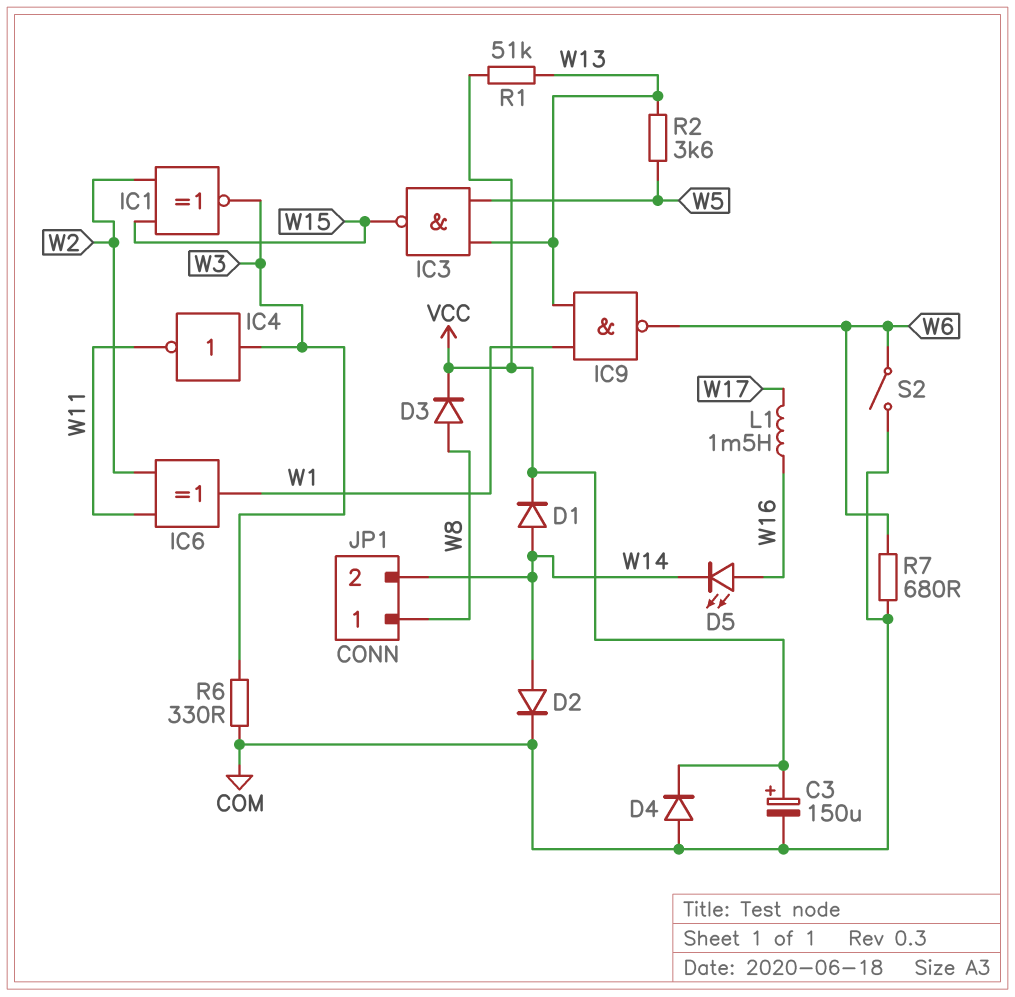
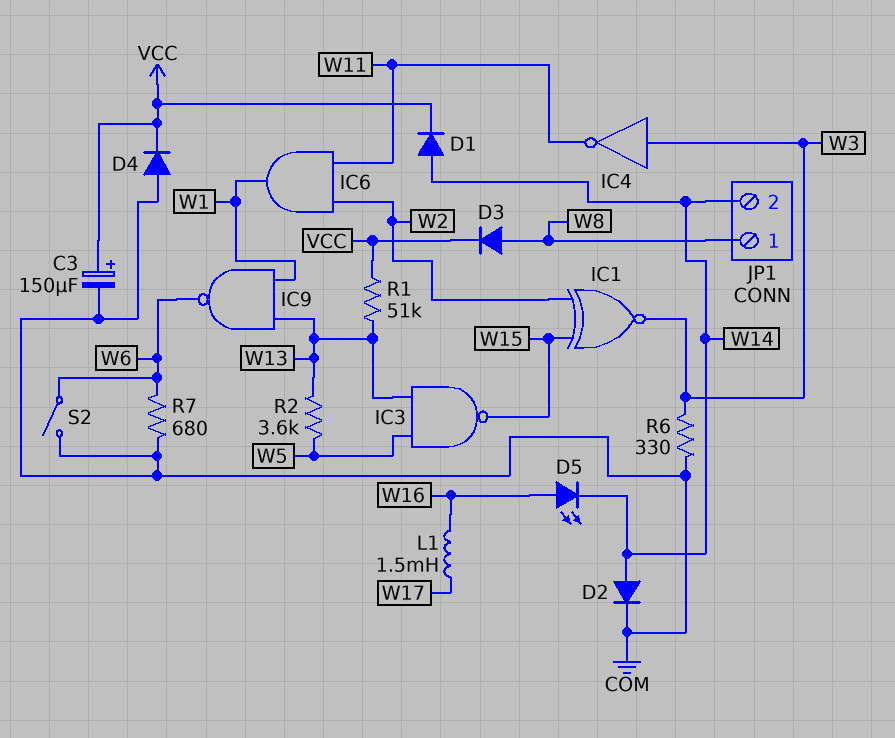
IC6: XOR (in W2, in W11, out W1) -> AND (in W2, in W11, out W1)

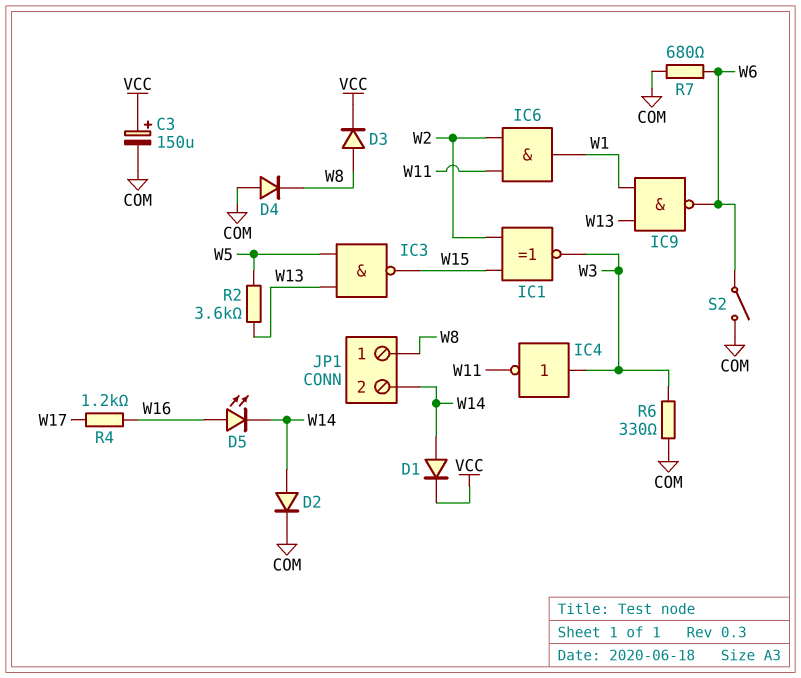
D4: diode (A COM, K VCC) -> diode (A COM, K W8)
L1: 1.5mH (W16, W17) -> none
R1: 51k (VCC, W13) -> none
R4: none -> 1.2k (W16, W17)

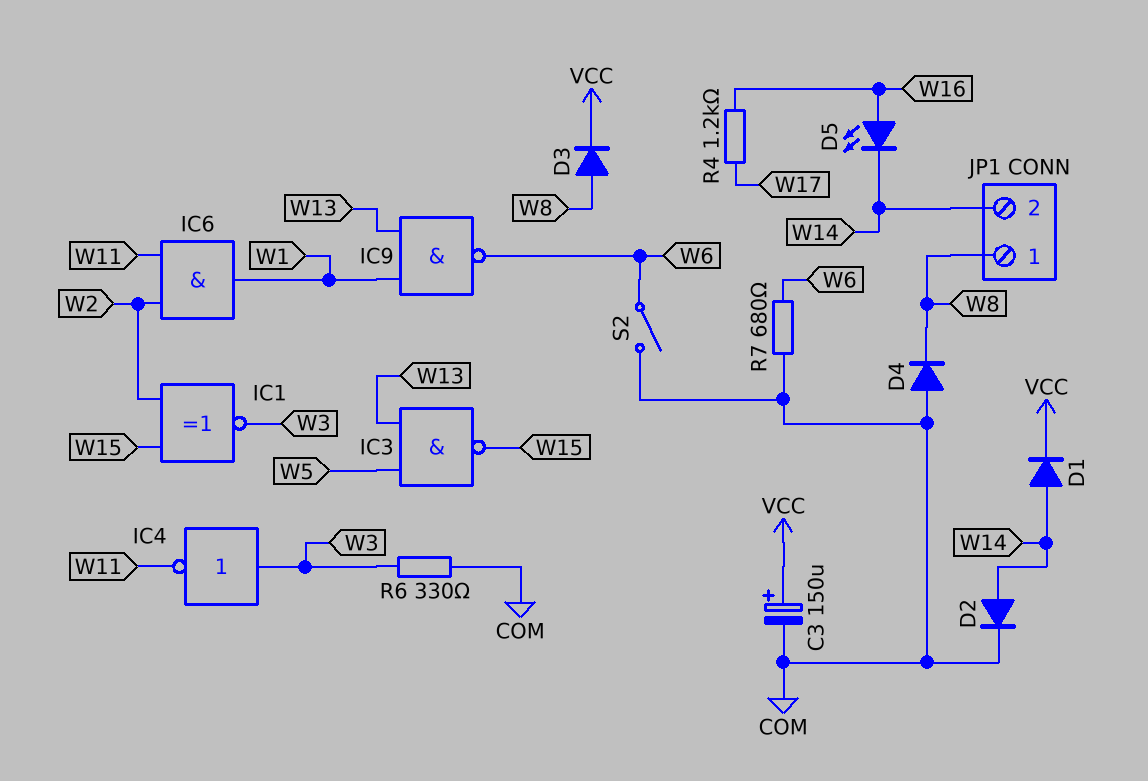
R2: 3.6k (W5, W13) -> none

